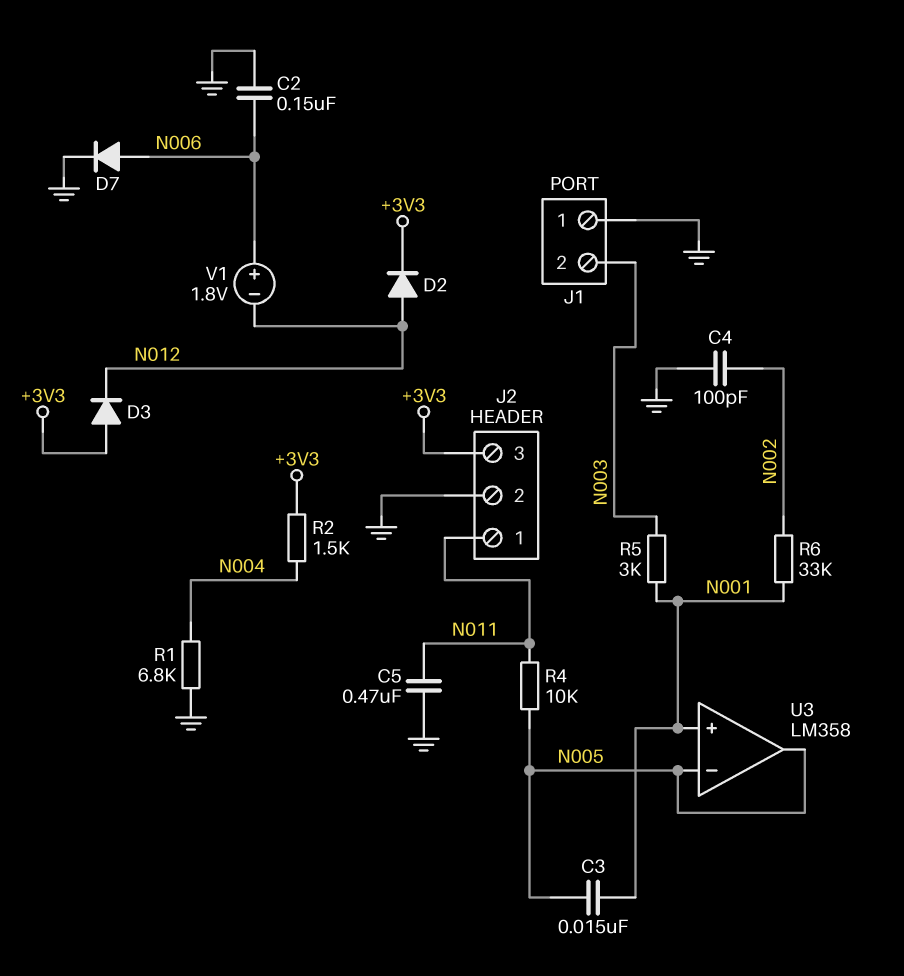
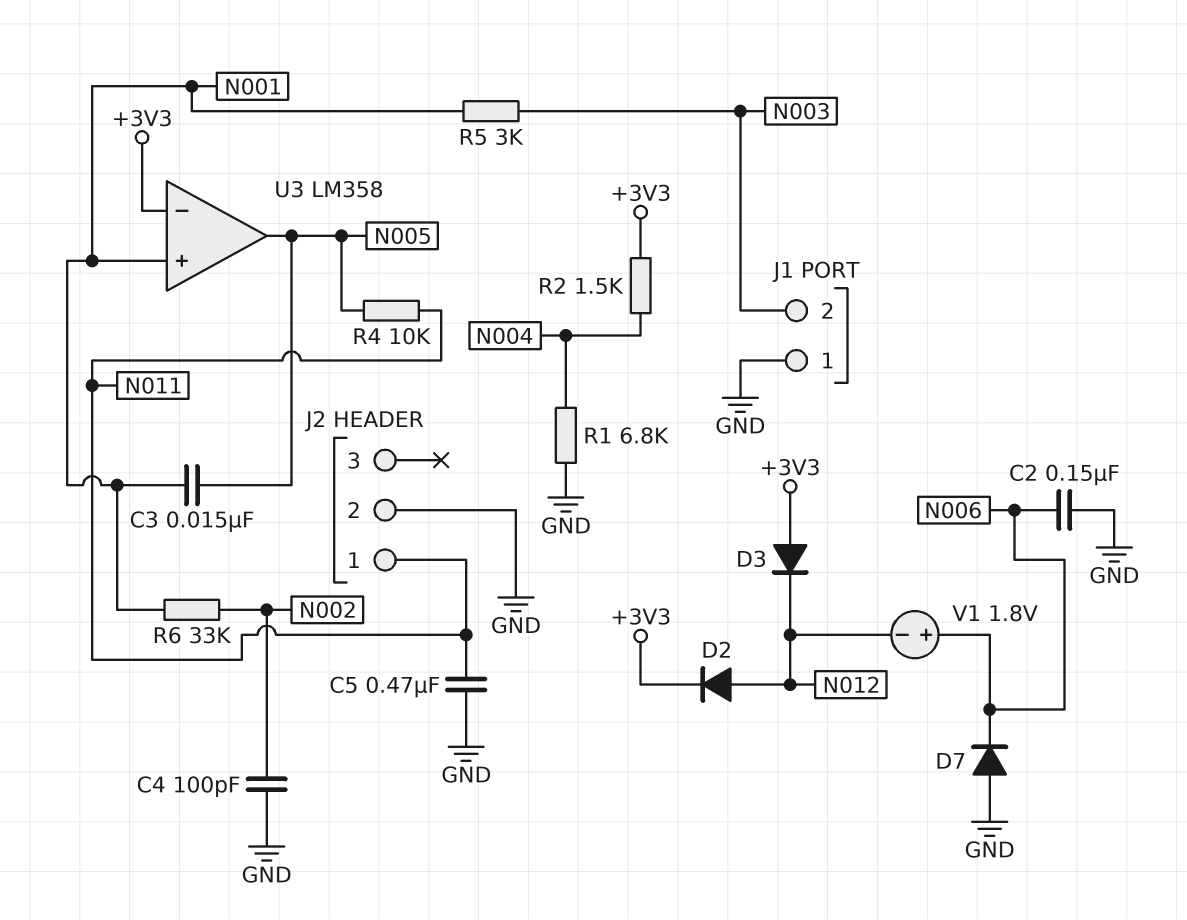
D7: diode (A N006, K GND) -> diode (A GND, K N006)
J2 pin 3: +3V3 -> none
U3 pin in-: N005 -> +3V3

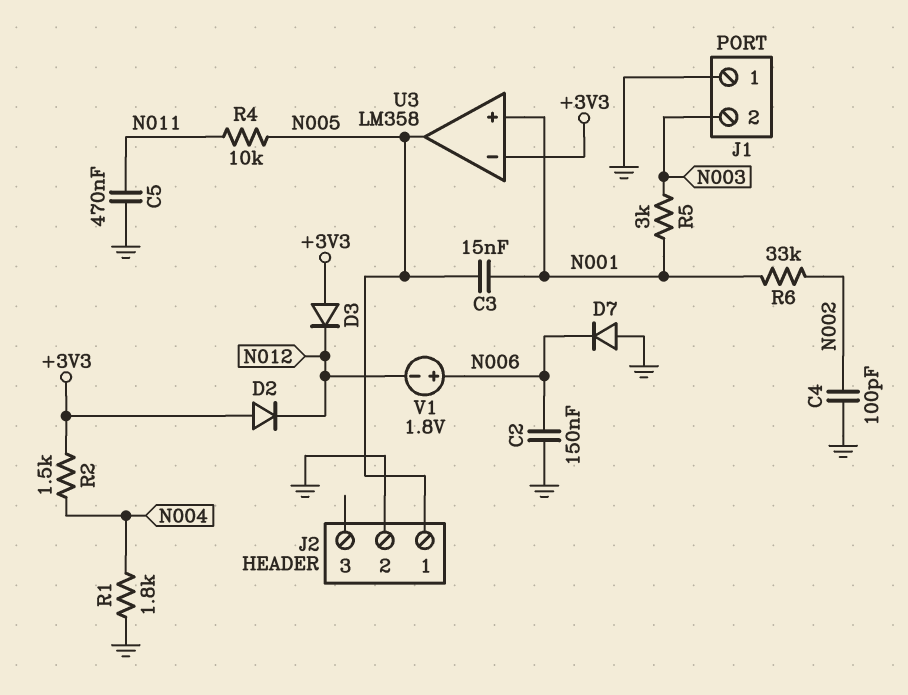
D2: diode (A N012, K +3V3) -> diode (A +3V3, K N012)
J2 pin 1: N011 -> N005
R1: 6.8k (GND, N004) -> 1.8k (GND, N004)

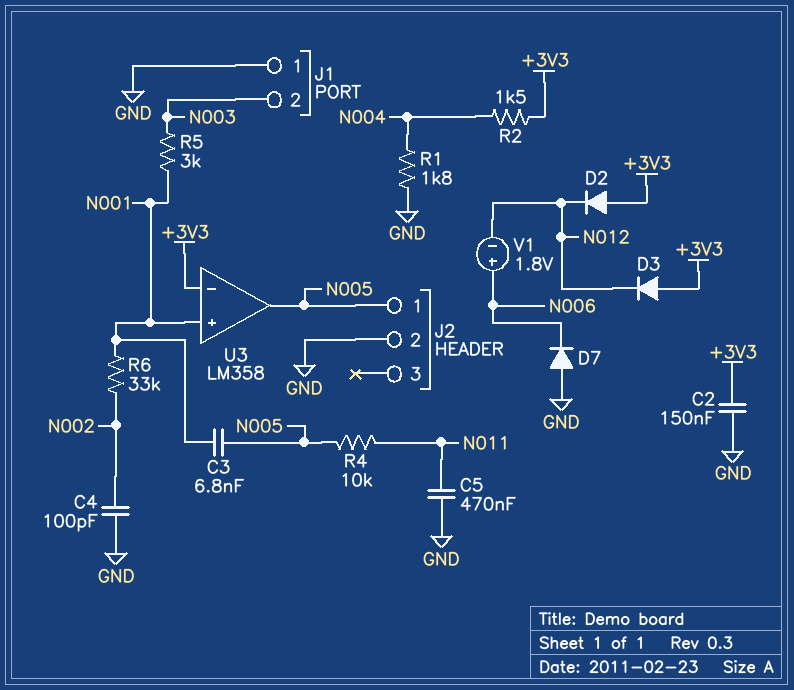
C2: 150nF (GND, N006) -> 150nF (+3V3, GND)
C3: 15nF (N001, N005) -> 6.8nF (N001, N005)

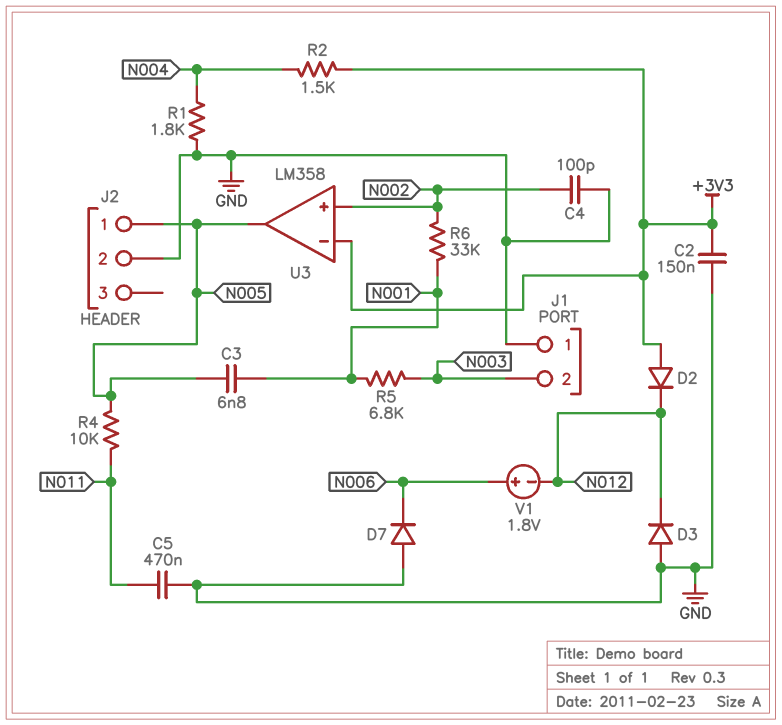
D3: diode (A +3V3, K N012) -> diode (A GND, K N012)
R5: 3k (N001, N003) -> 6.8k (N001, N003)
U3 pin in+: N001 -> N002

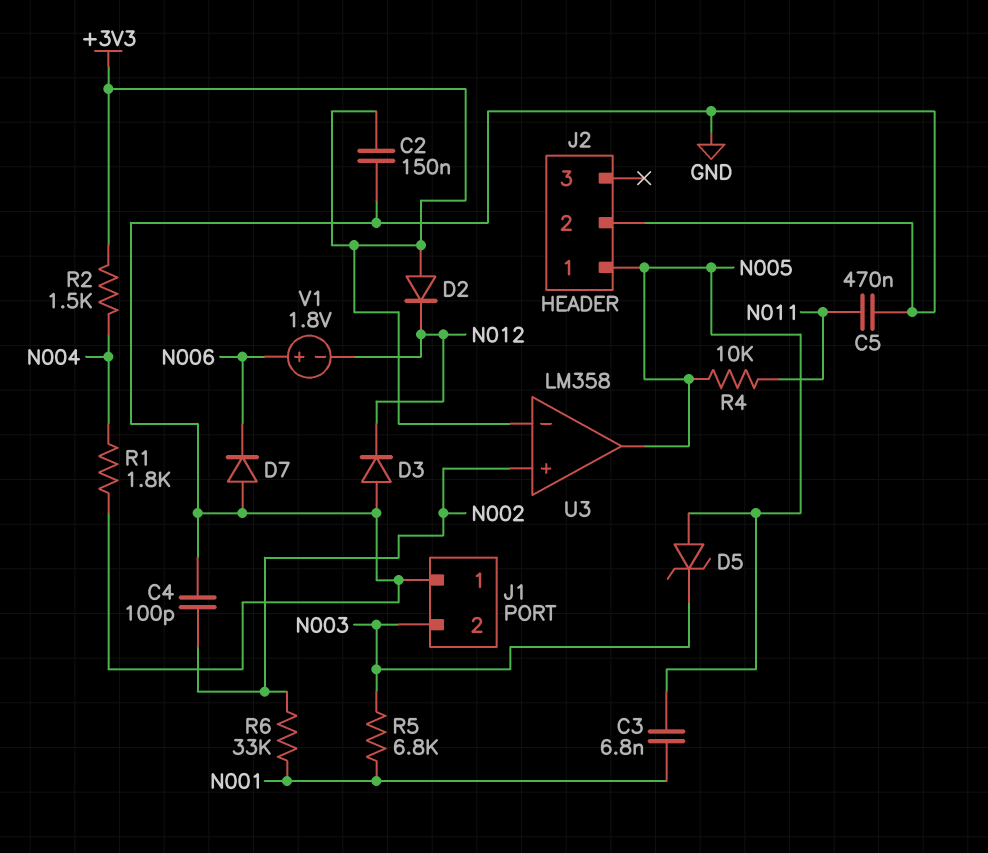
D5: none -> zener (A N005, K N003)

